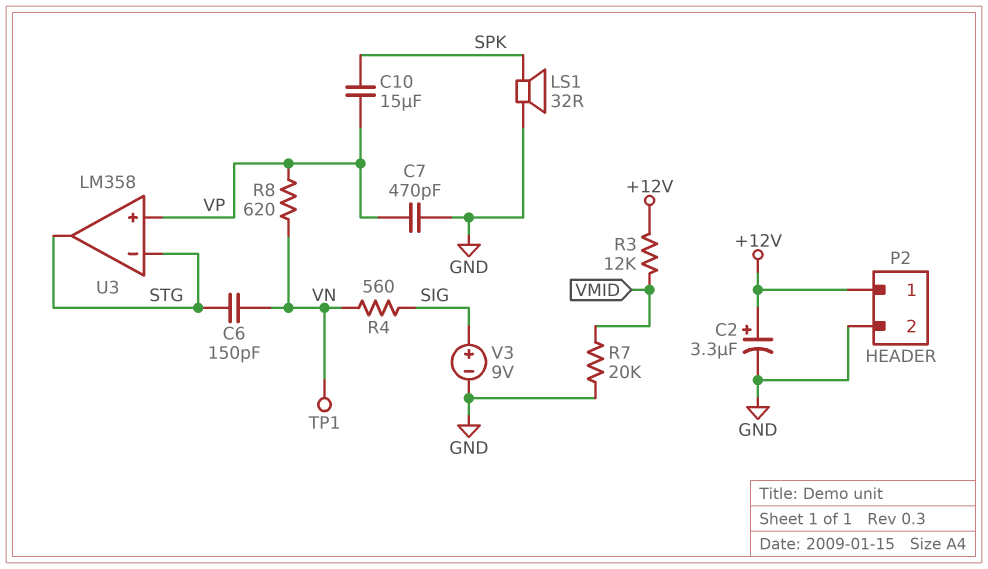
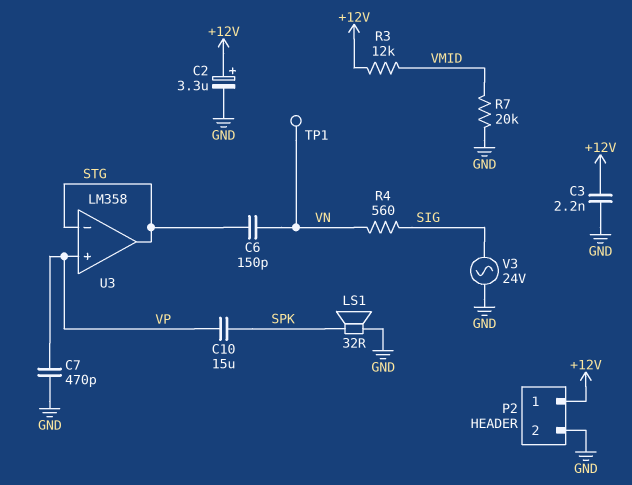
C3: none -> 2.2nF (+12V, GND)
R8: 620 (VN, VP) -> none
V3: 9V (plus SIG, minus GND) -> AC 24V (GND, SIG)

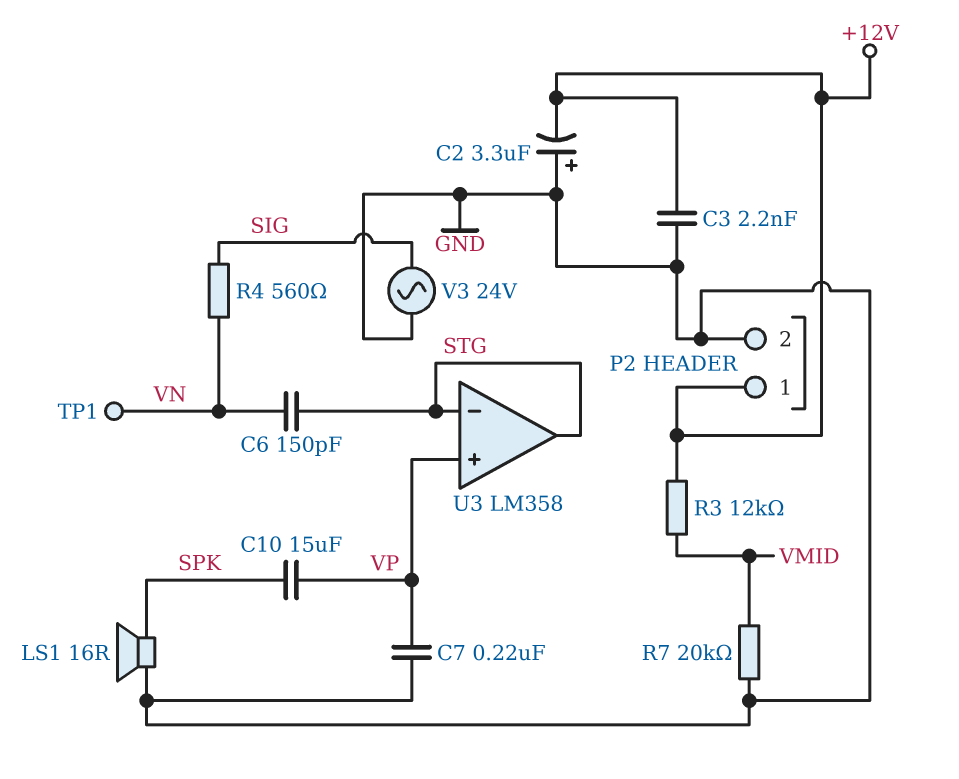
C2: 3.3uF (plus +12V, minus GND) -> 3.3uF (plus GND, minus +12V)
C7: 470pF (GND, VP) -> 220nF (GND, VP)
LS1: speaker 32R (GND, SPK) -> speaker 16R (GND, SPK)

